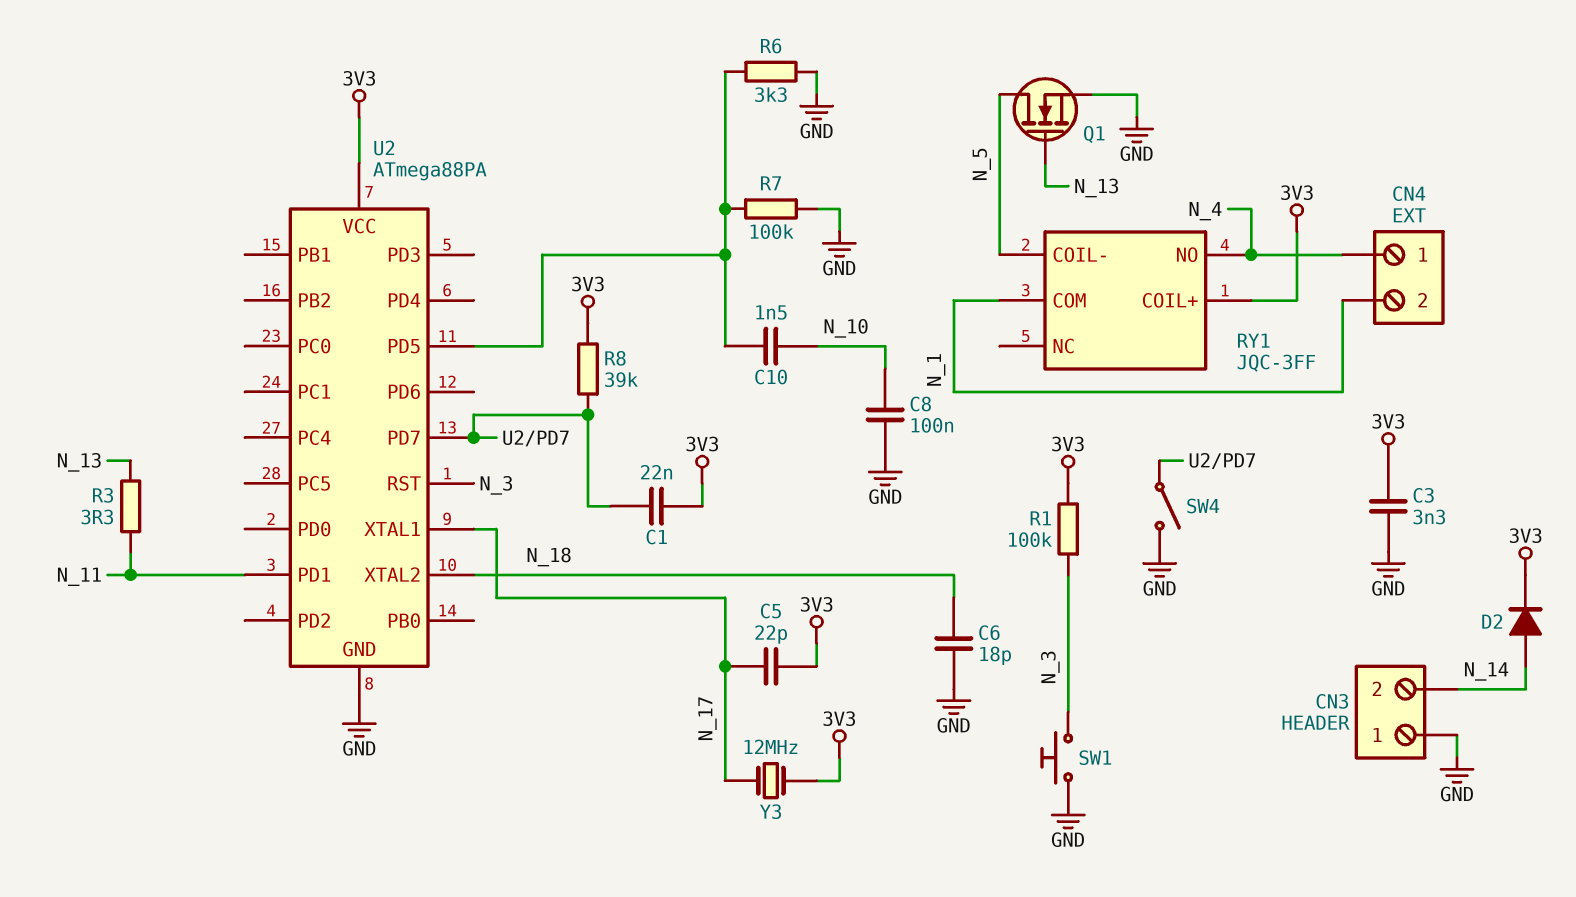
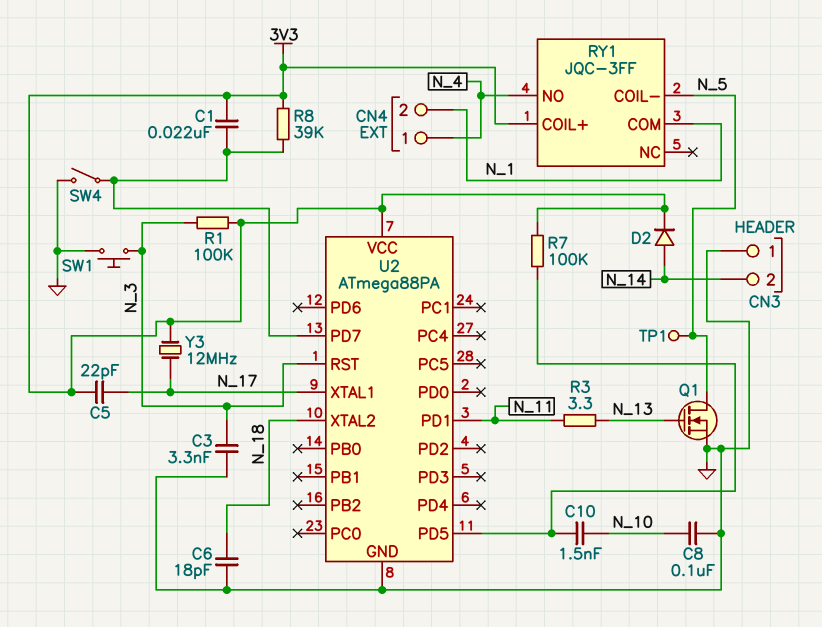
C3: 3.3nF (3V3, GND) -> 3.3nF (GND, N_3)
R6: 3.3k (GND, U2/PD5) -> none
R7: 100k (GND, U2/PD5) -> 100k (3V3, U2/PD5)
TP1: none -> test point (N_5)

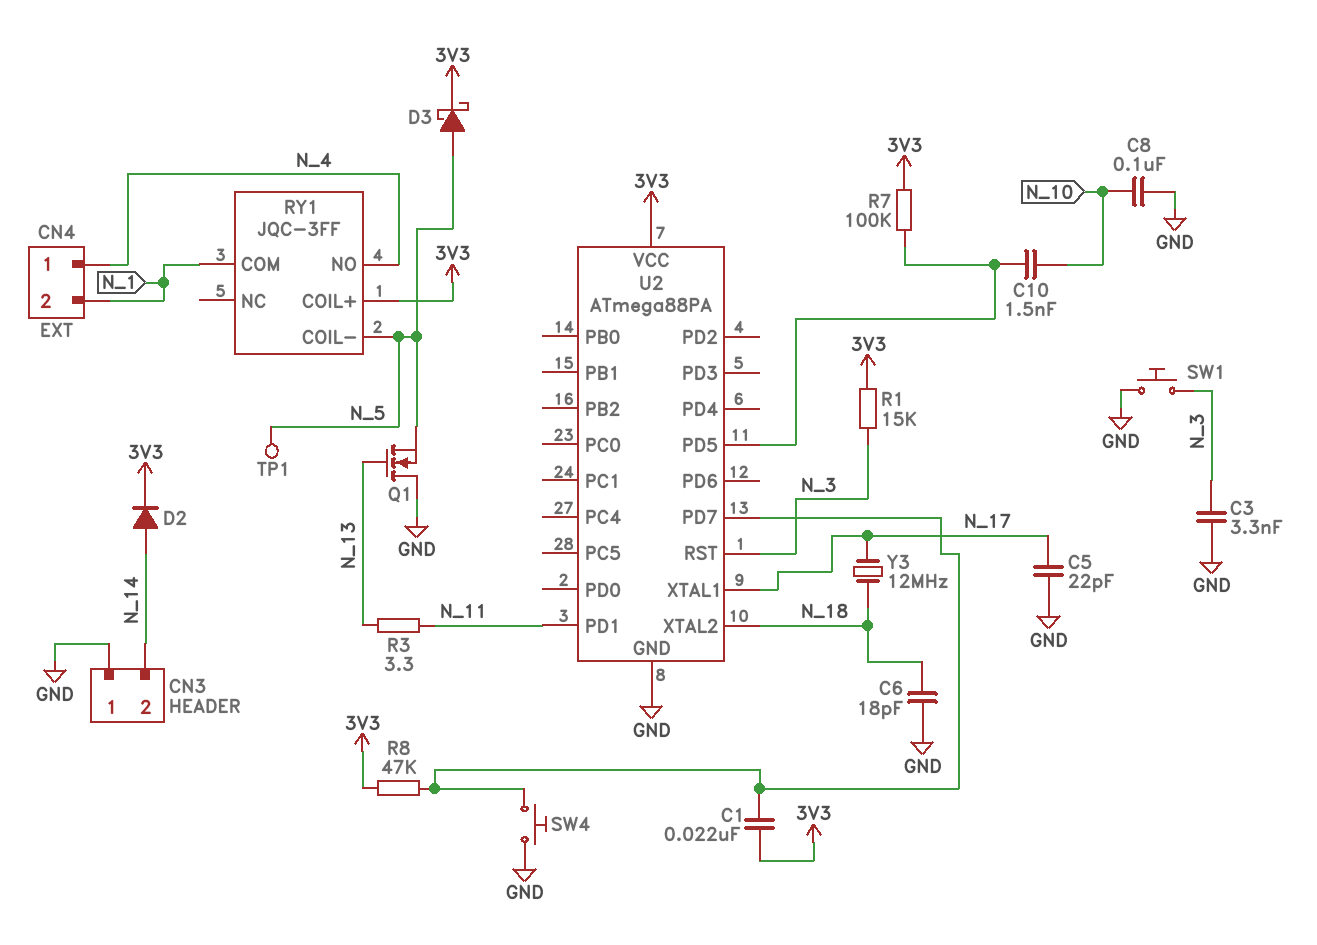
C5: 22pF (3V3, N_17) -> 22pF (GND, N_17)
D3: none -> schottky (A N_5, K 3V3)
Q1: NMOS (G N_13, D N_5, S GND) -> NMOS (G N_13, D GND, S N_5)
R1: 100k (3V3, N_3) -> 15k (3V3, N_3)
R8: 39k (3V3, U2/PD7) -> 47k (3V3, U2/PD7)
SW4: switch (GND, U2/PD7) -> button (GND, U2/PD7)
Y3: 12MHz (3V3, N_17) -> 12MHz (N_17, N_18)

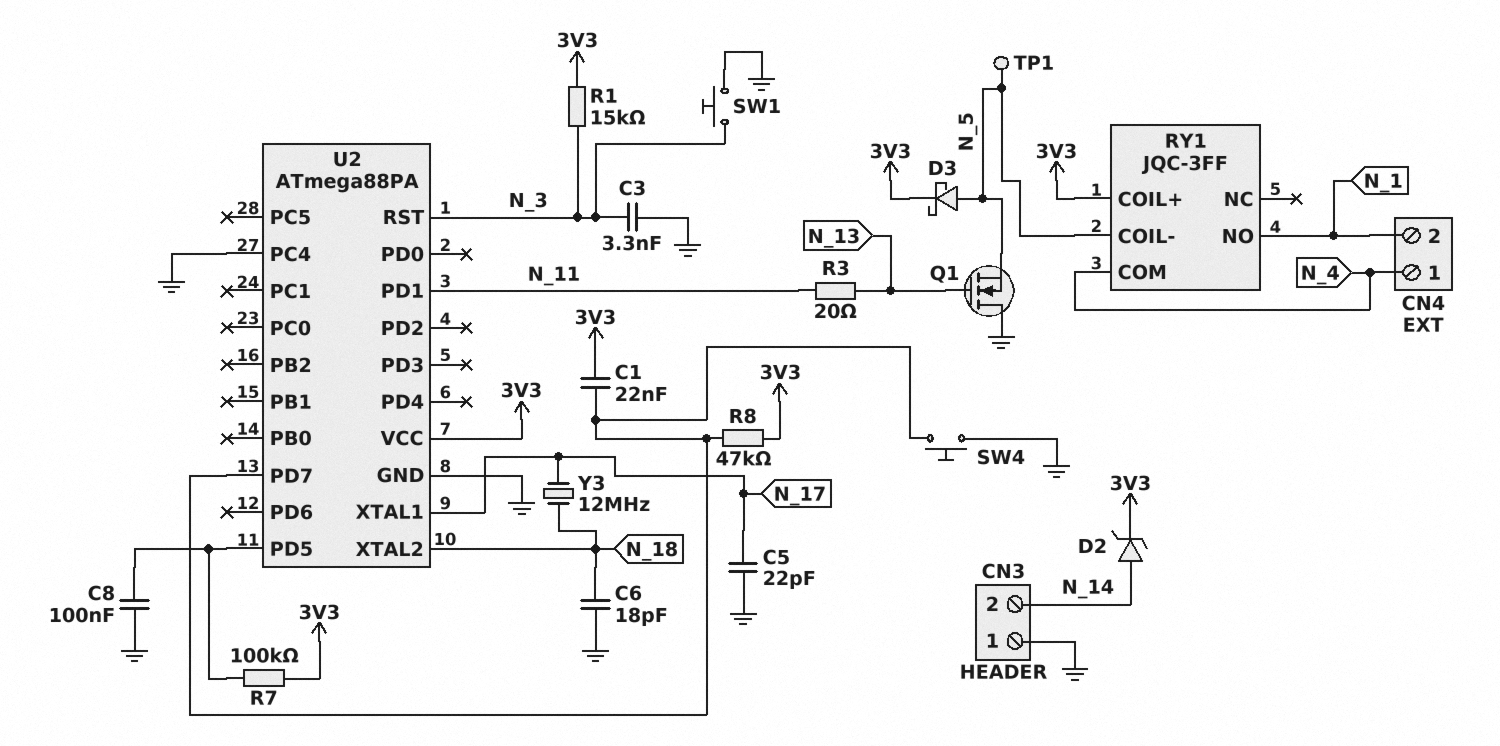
C8: 100nF (GND, N_10) -> 100nF (GND, U2/PD5)
C10: 1.5nF (N_10, U2/PD5) -> none
D2: diode (A N_14, K 3V3) -> zener (A N_14, K 3V3)
R3: 3.3 (N_11, N_13) -> 20 (N_11, N_13)
RY1 pin COM: N_1 -> N_4
RY1 pin NO: N_4 -> N_1
U2 pin PC4: none -> GND

